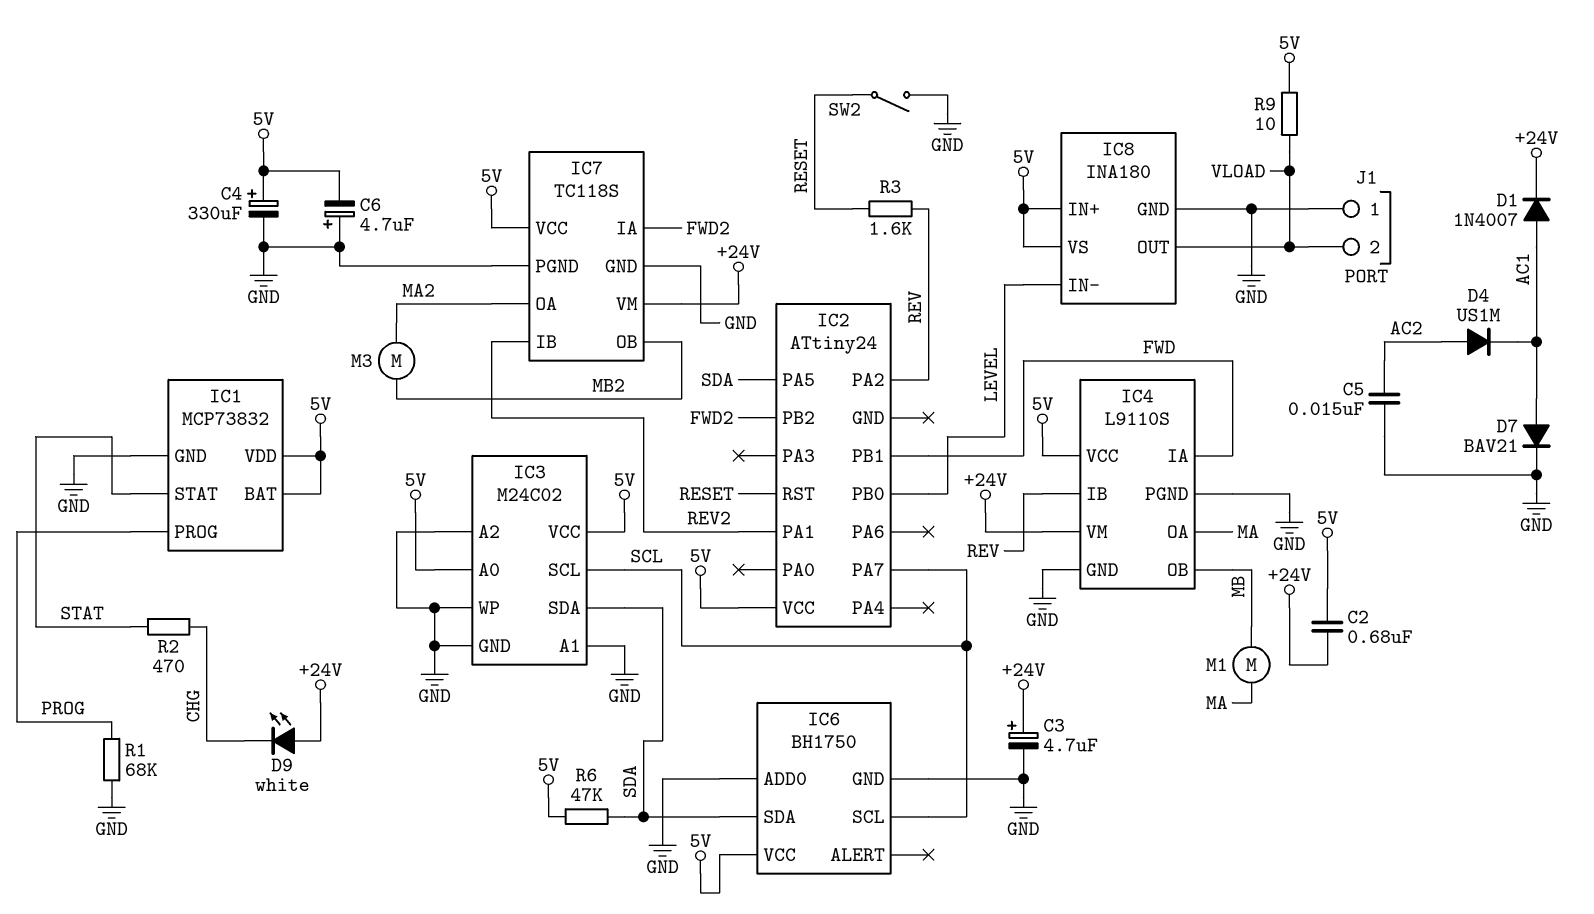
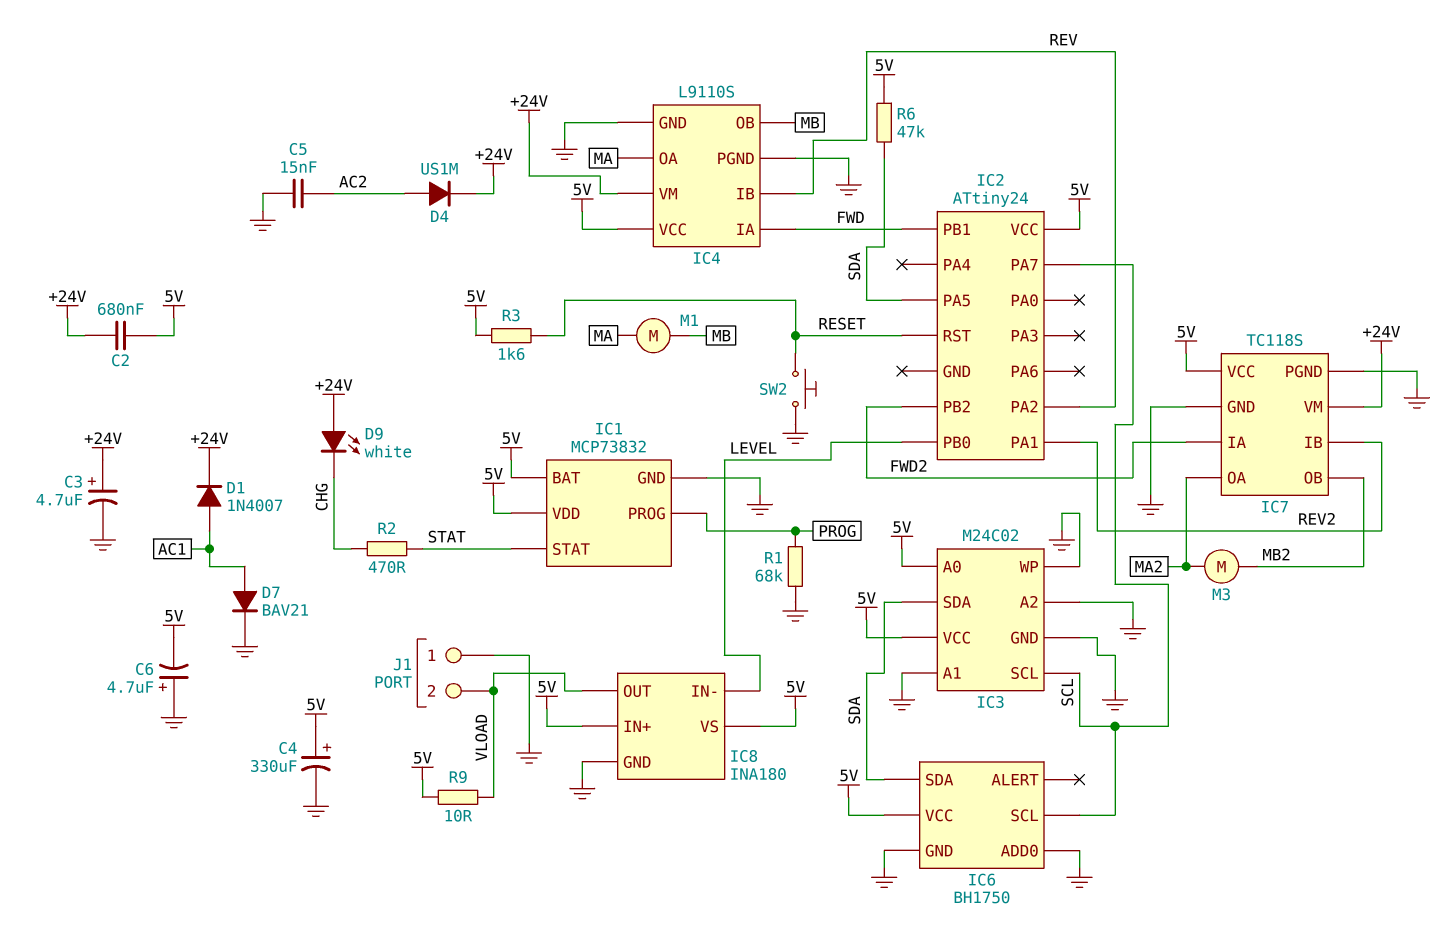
D4: diode US1M (A AC2, K AC1) -> diode US1M (A AC2, K +24V)
R3: 1.6k (RESET, REV) -> 1.6k (5V, RESET)
SW2: switch (GND, RESET) -> button (GND, RESET)

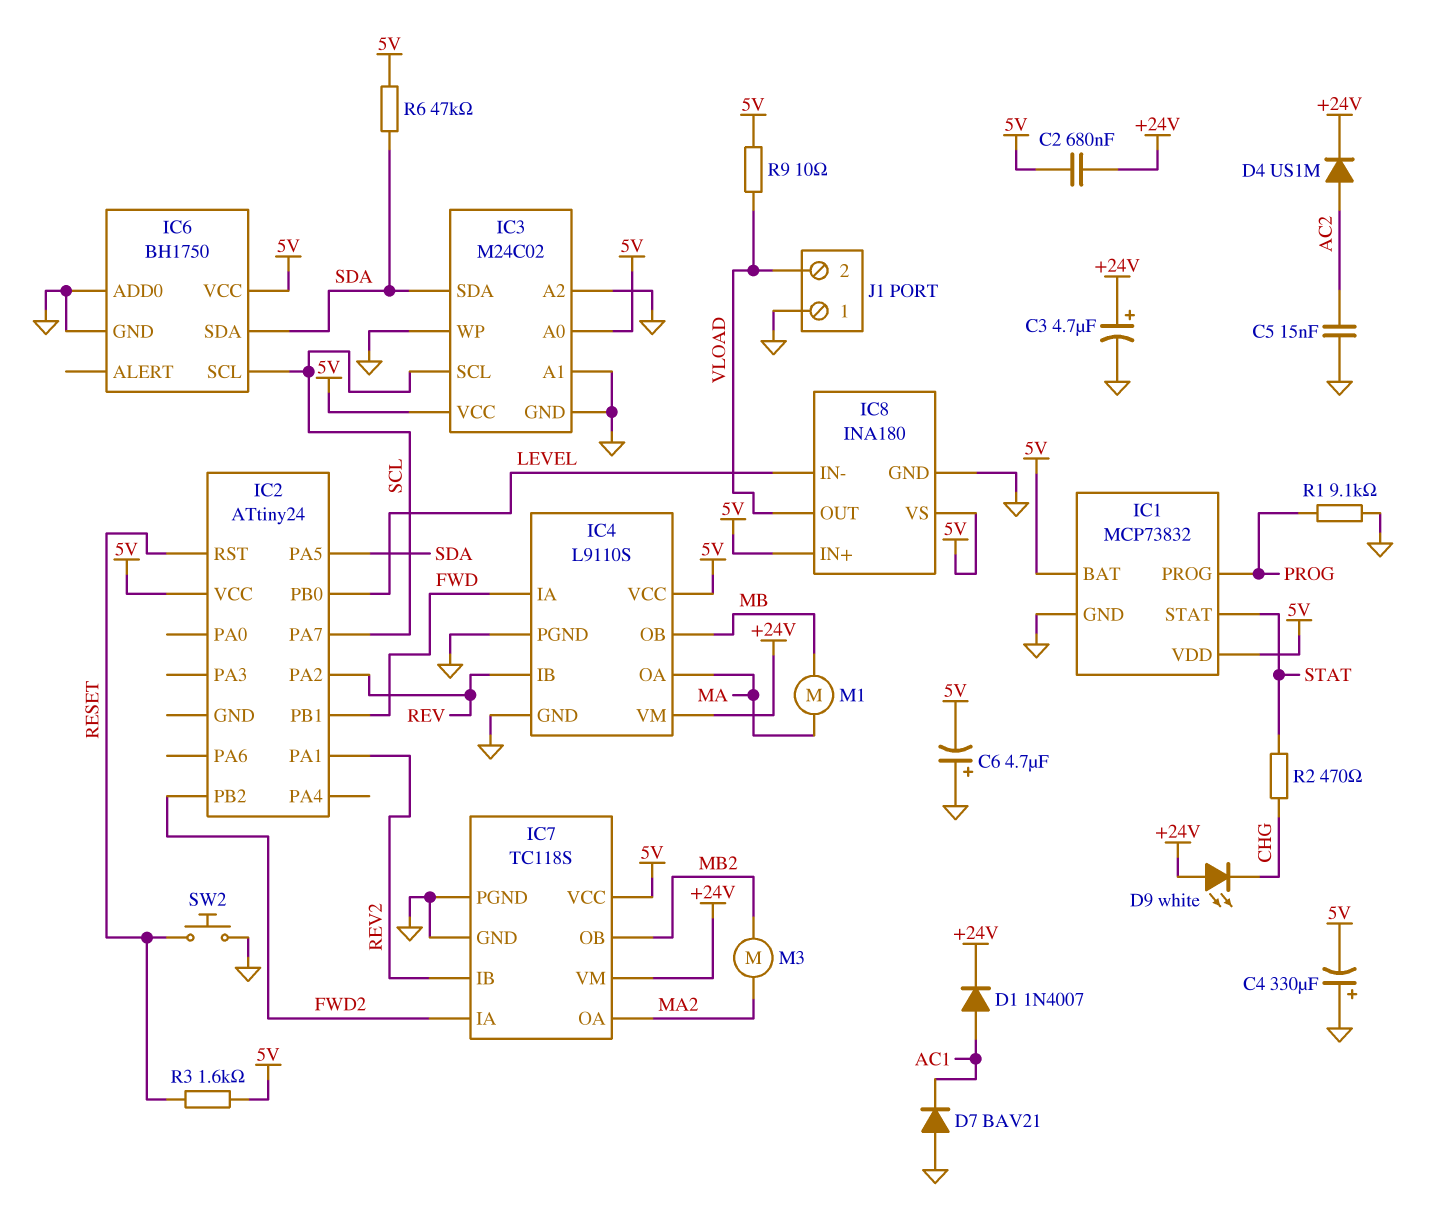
C4: 330uF (plus 5V, minus GND) -> 330uF (plus GND, minus 5V)
D7: diode BAV21 (A AC1, K GND) -> diode BAV21 (A GND, K AC1)
R1: 68k (GND, PROG) -> 9.1k (GND, PROG)

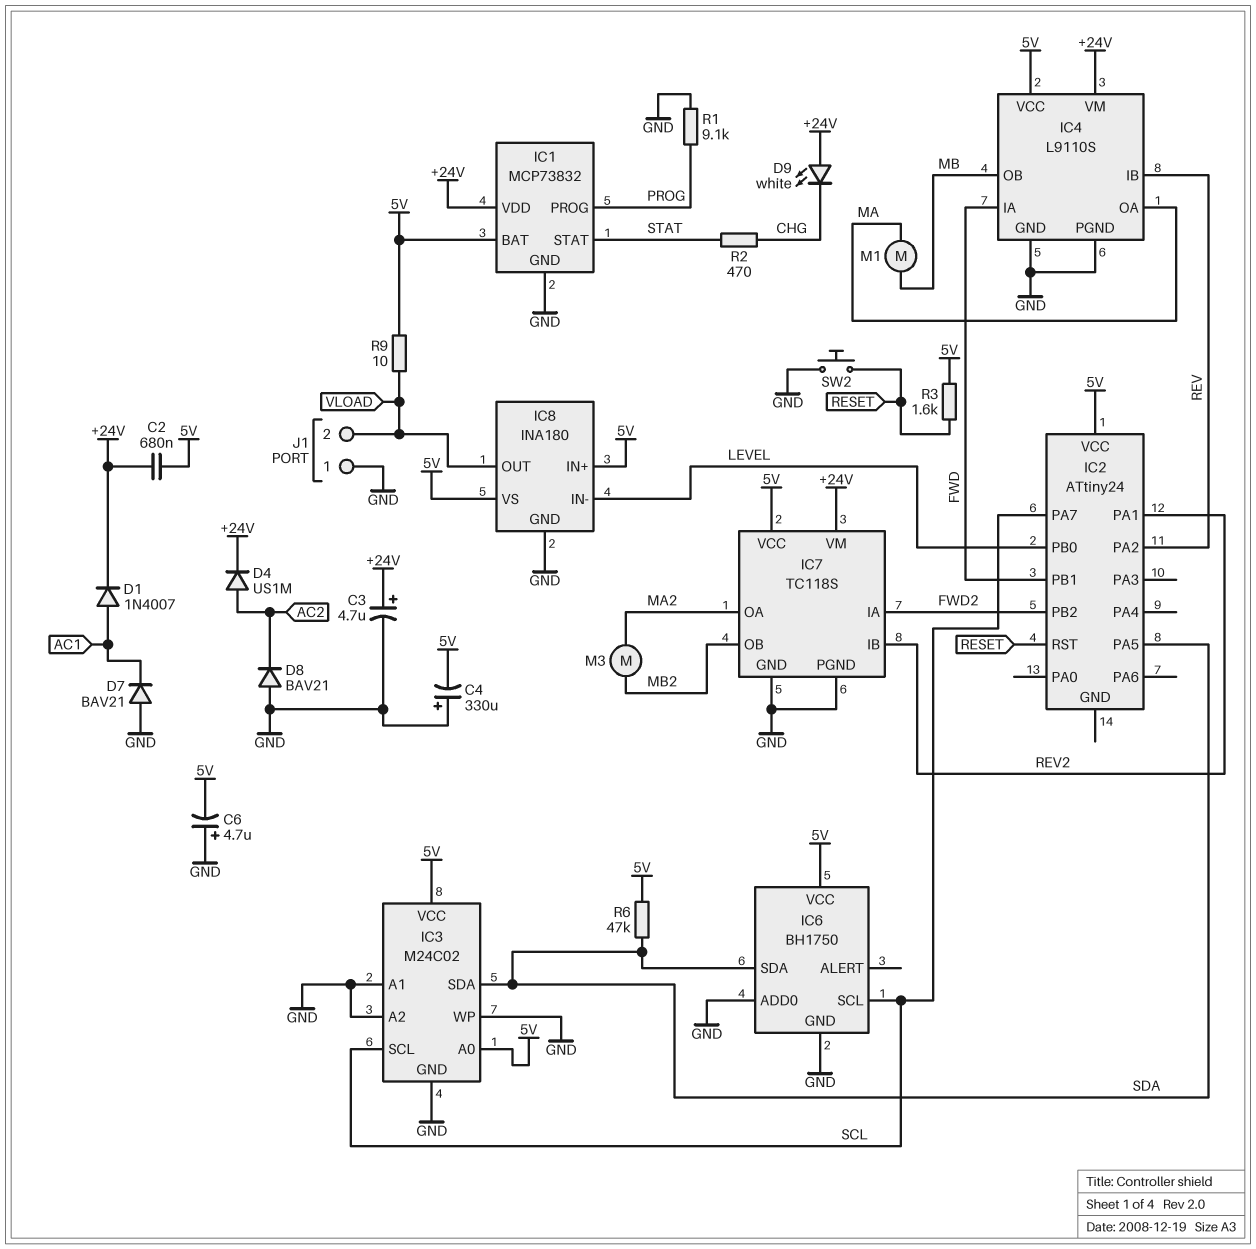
C5: 15nF (AC2, GND) -> none
D8: none -> diode BAV21 (A GND, K AC2)
IC1 pin VDD: 5V -> +24V

